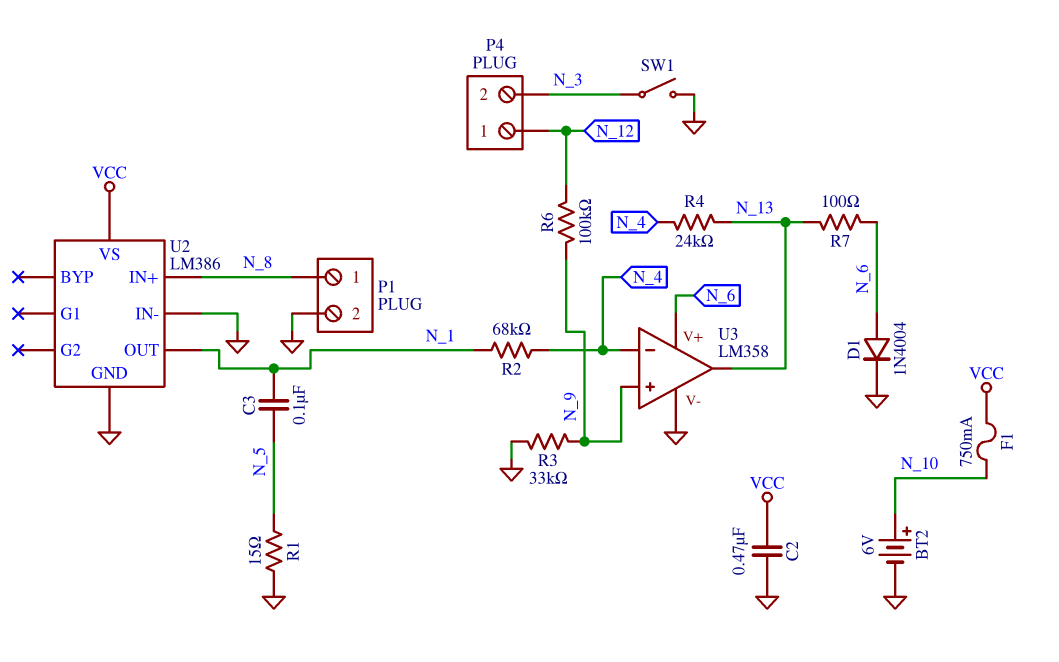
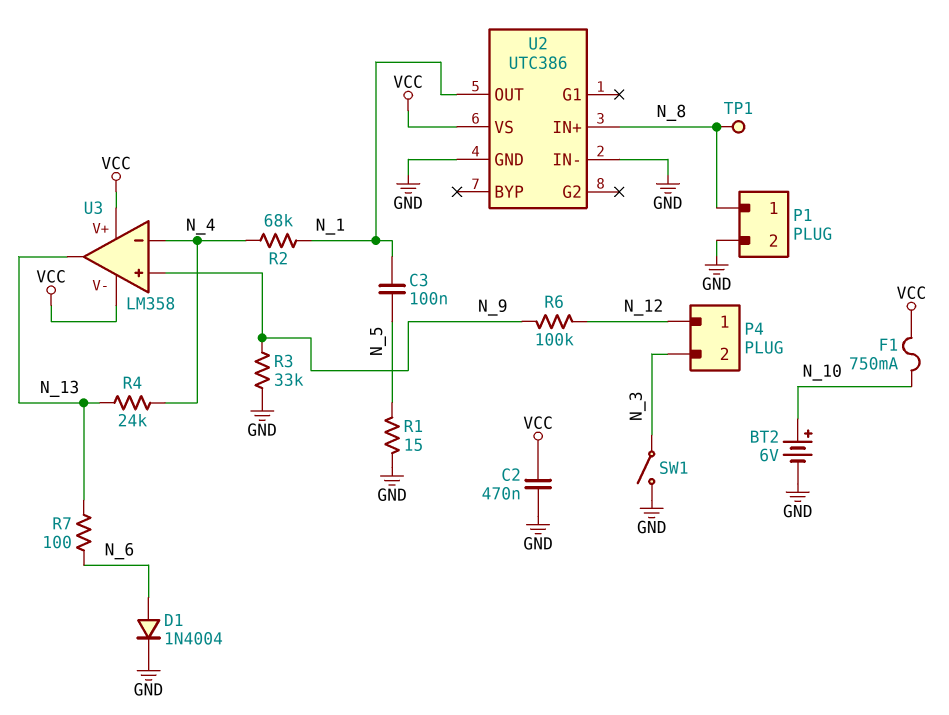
TP1: none -> test point (N_8)
U2: LM386 -> UTC386
U3 pin V+: N_6 -> VCC
U3 pin V-: GND -> VCC

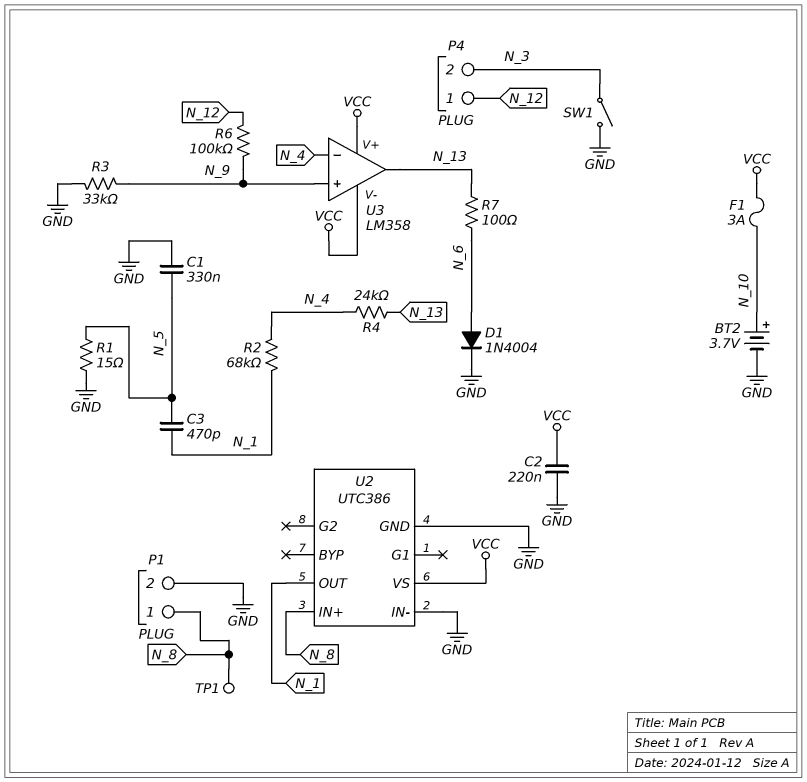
BT2: 6V (plus N_10, minus GND) -> 3.7V (plus N_10, minus GND)
C1: none -> 330nF (GND, N_5)
C2: 470nF (GND, VCC) -> 220nF (GND, VCC)
C3: 100nF (N_1, N_5) -> 470pF (N_1, N_5)
F1: 750mA (N_10, VCC) -> 3A (N_10, VCC)

